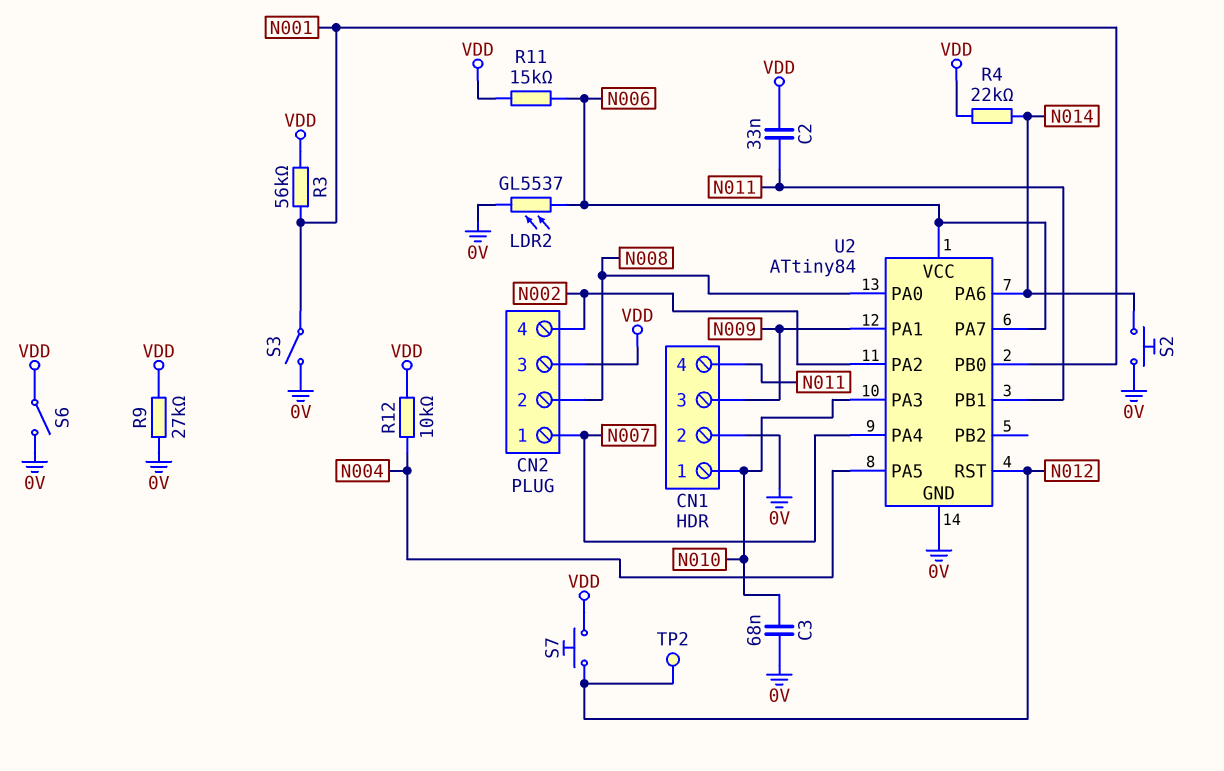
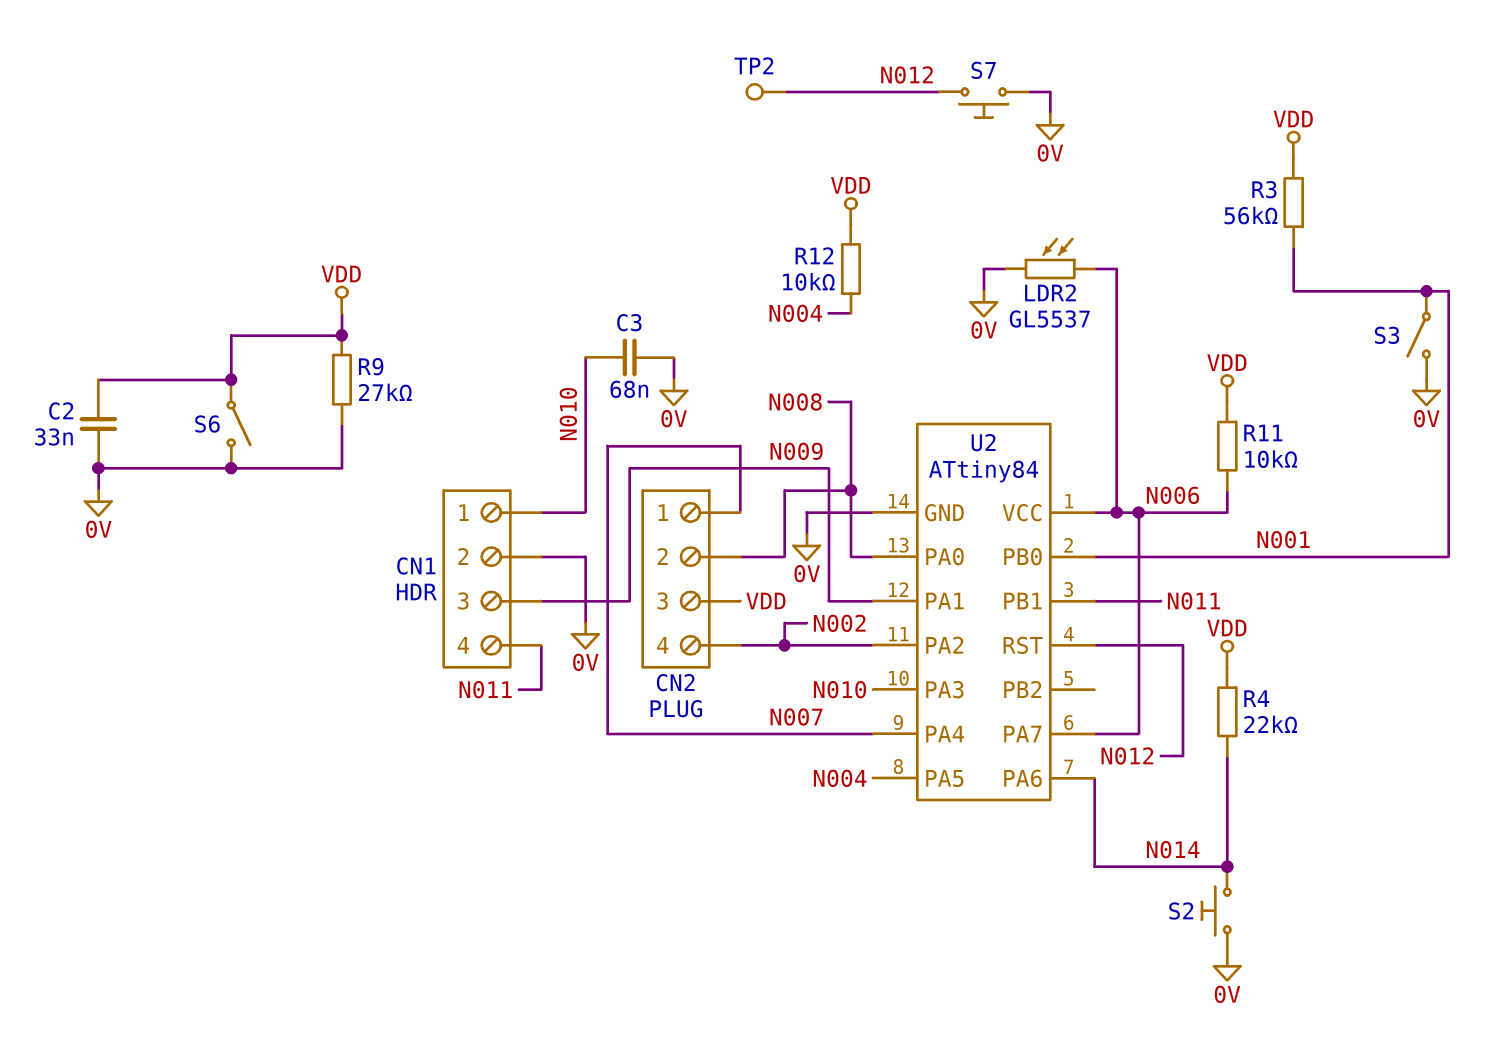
C2: 33nF (N011, VDD) -> 33nF (0V, VDD)
R11: 15k (N006, VDD) -> 10k (N006, VDD)
S7: button (N012, VDD) -> button (0V, N012)

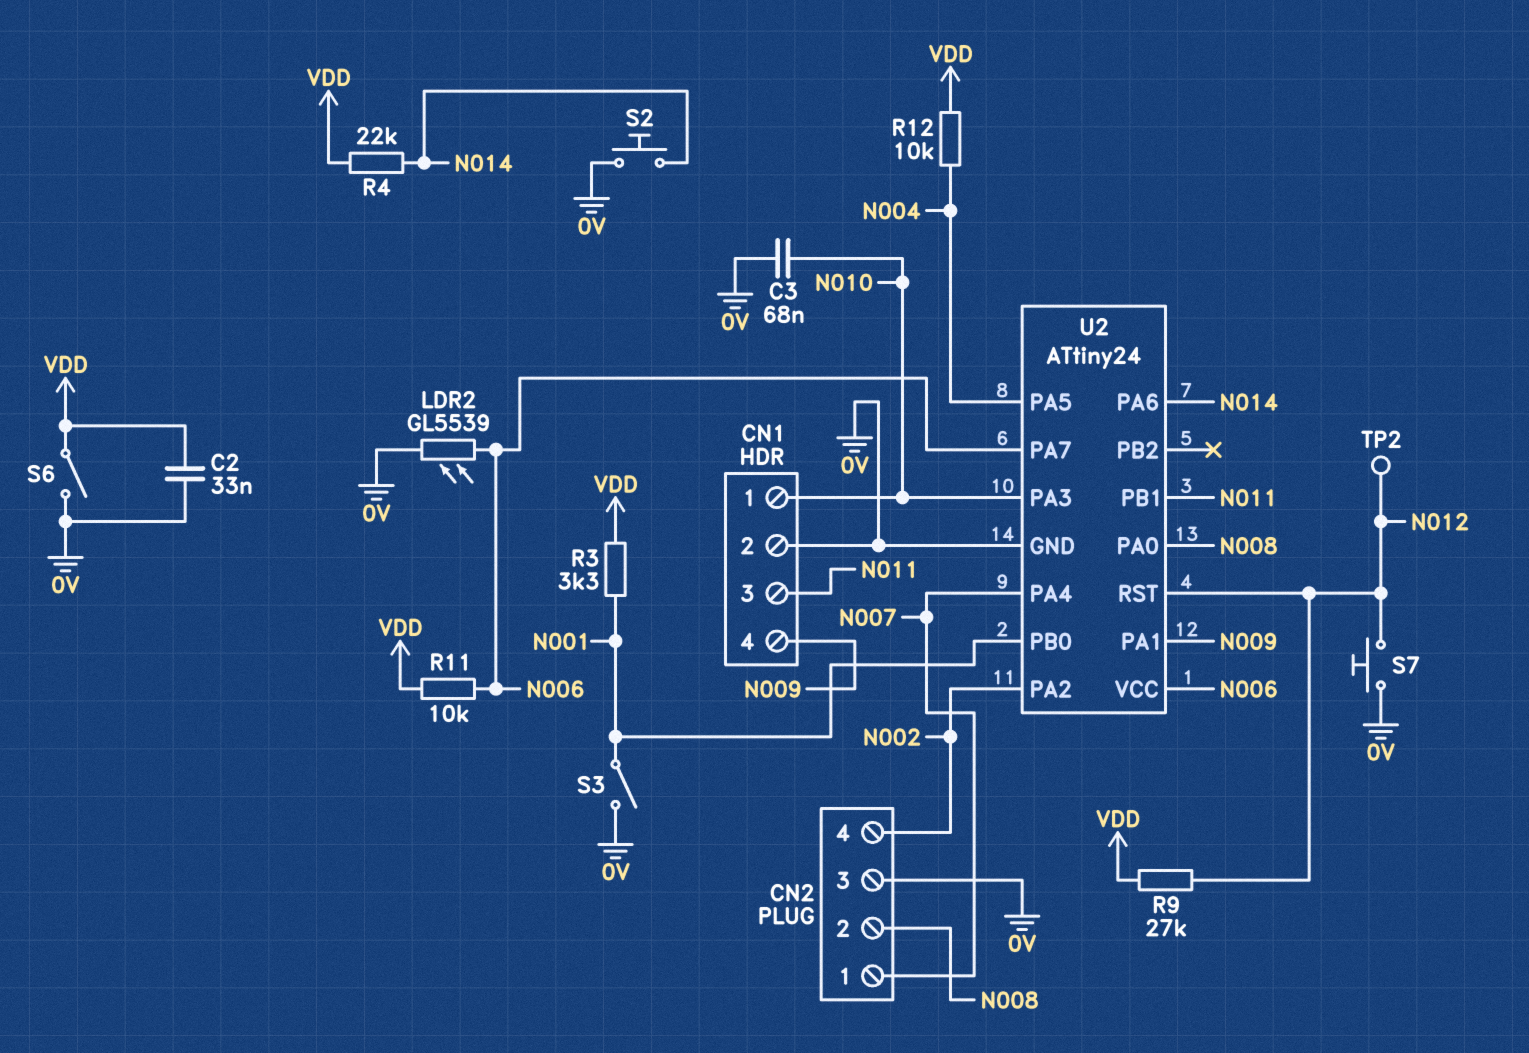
CN1 pin 3: N009 -> N011
CN1 pin 4: N011 -> N009
CN2 pin 3: VDD -> 0V
LDR2: GL5537 (0V, N006) -> GL5539 (0V, N006)
R3: 56k (N001, VDD) -> 3.3k (N001, VDD)
R9: 27k (0V, VDD) -> 27k (N012, VDD)
U2: ATtiny84 -> ATtiny24

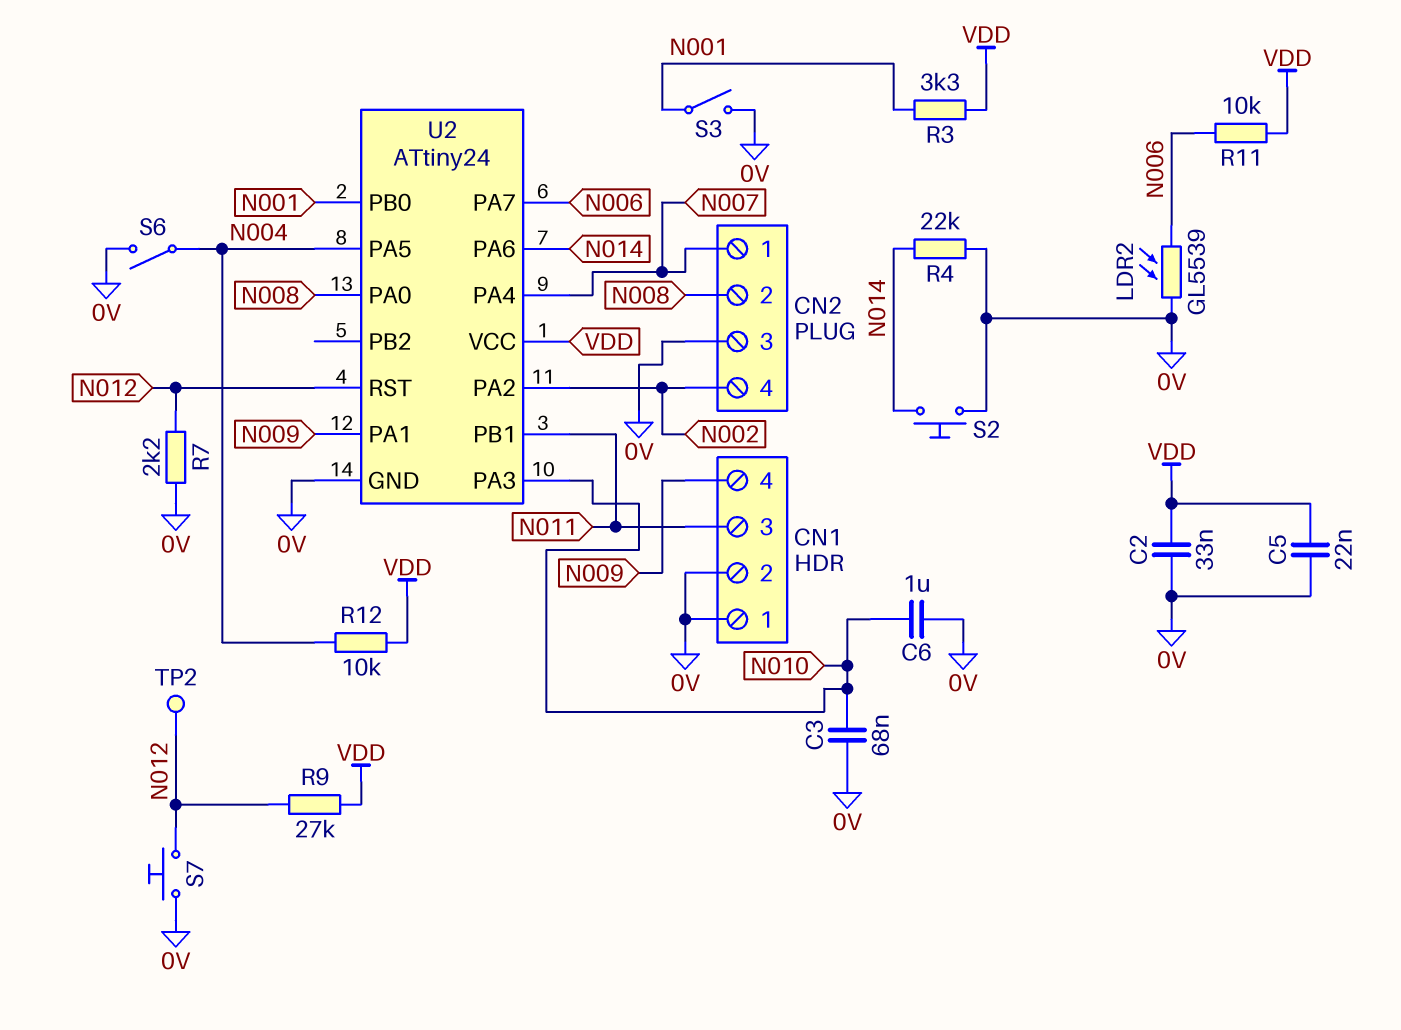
C5: none -> 22nF (0V, VDD)
C6: none -> 1uF (0V, N010)
CN1 pin 1: N010 -> 0V
R4: 22k (N014, VDD) -> 22k (0V, N014)
R7: none -> 2.2k (0V, N012)
S6: switch (0V, VDD) -> switch (0V, N004)
U2 pin VCC: N006 -> VDD

